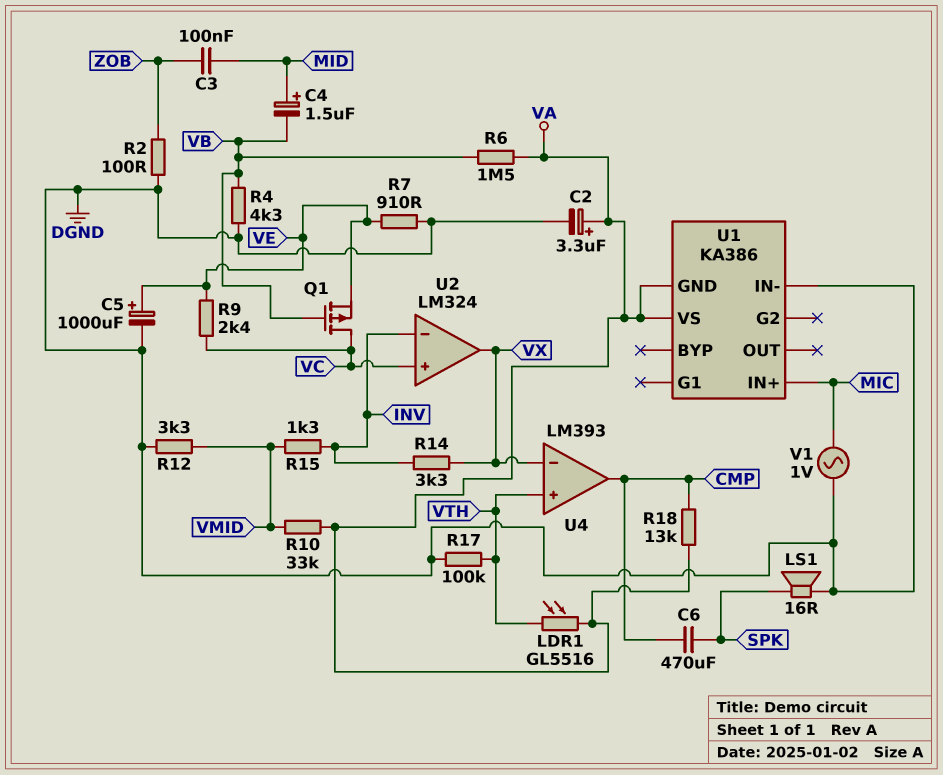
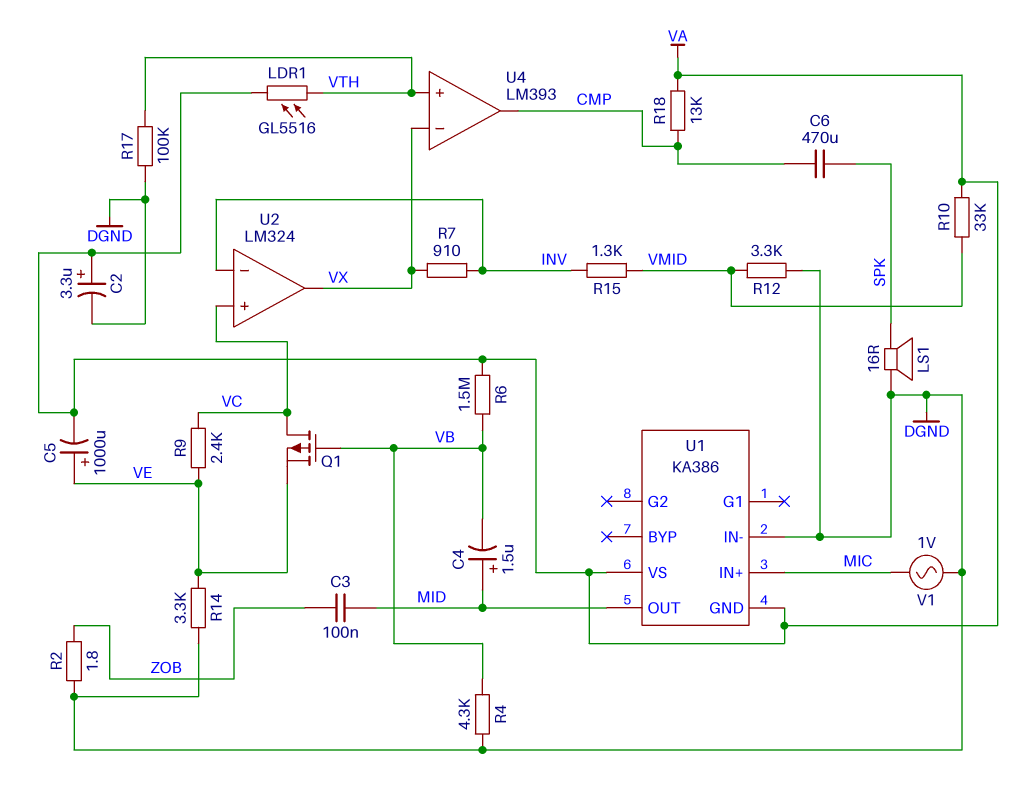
C5: 1000uF (plus VE, minus DGND) -> 1000uF (plus VE, minus VA)
R2: 100 (DGND, ZOB) -> 1.8 (DGND, ZOB)
R7: 910 (DGND, VE) -> 910 (INV, VX)
R14: 3.3k (INV, VX) -> 3.3k (DGND, VE)
U1 pin OUT: none -> MID

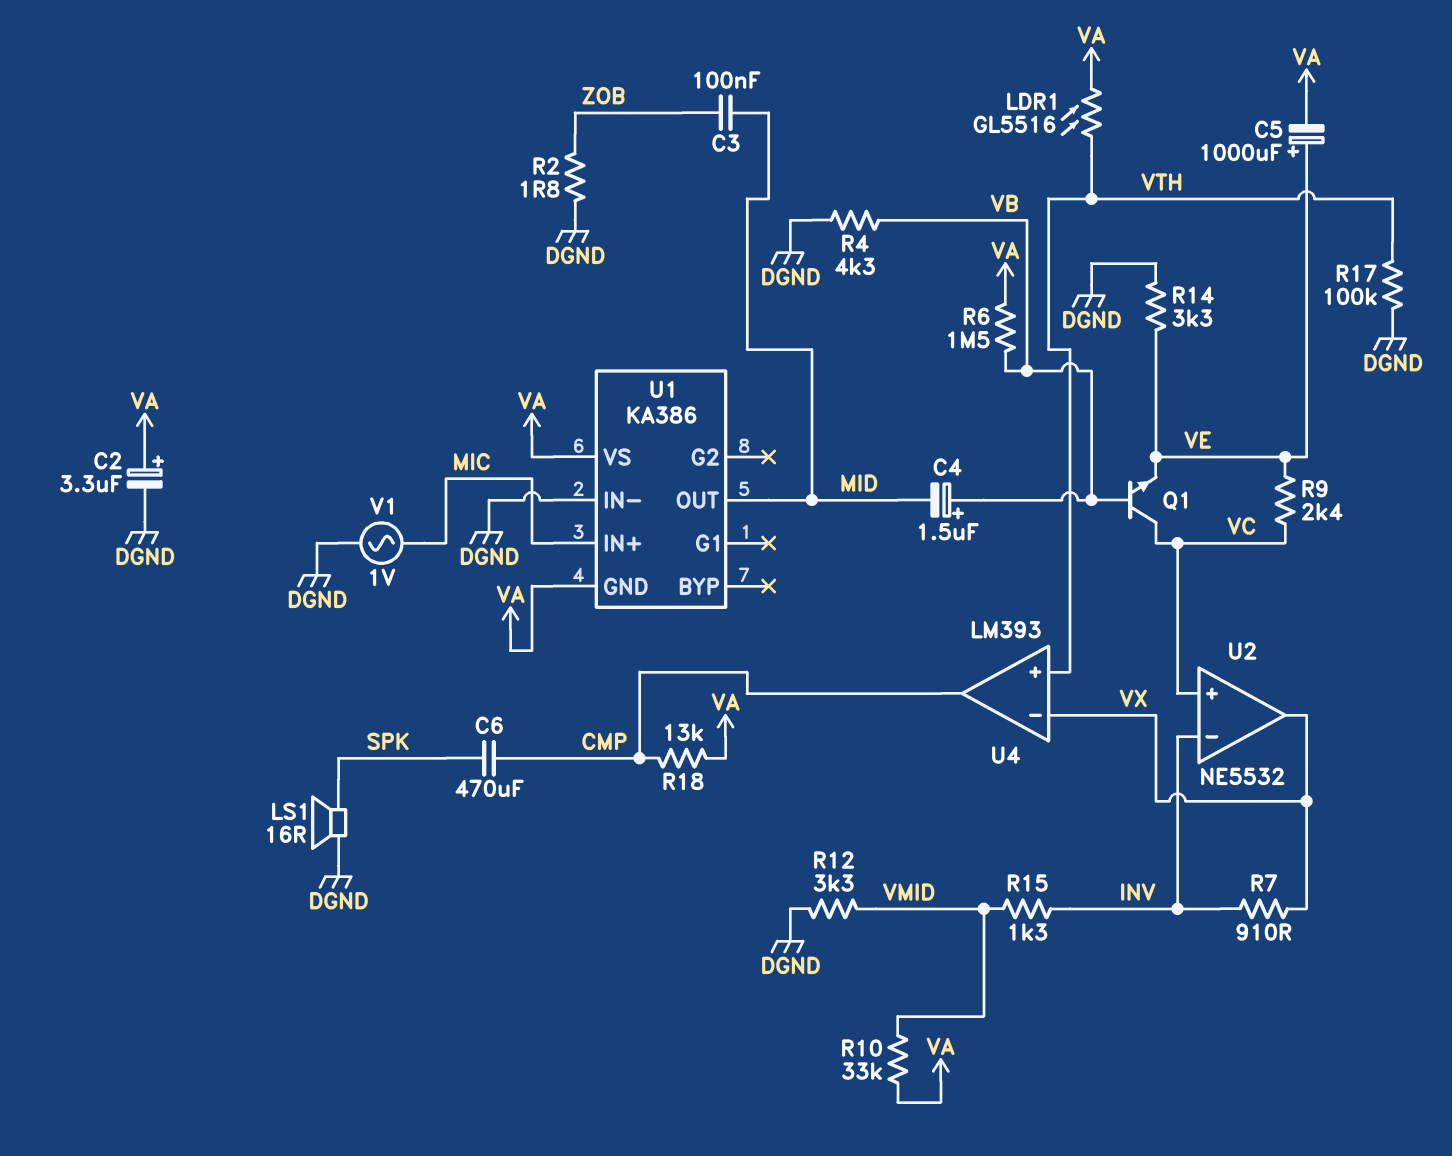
C4: 1.5uF (plus MID, minus VB) -> 1.5uF (plus VB, minus MID)
Q1: PMOS (G VB, D VC, S VE) -> NPN (B VB, C VC, E VE)
U2: LM324 -> NE5532

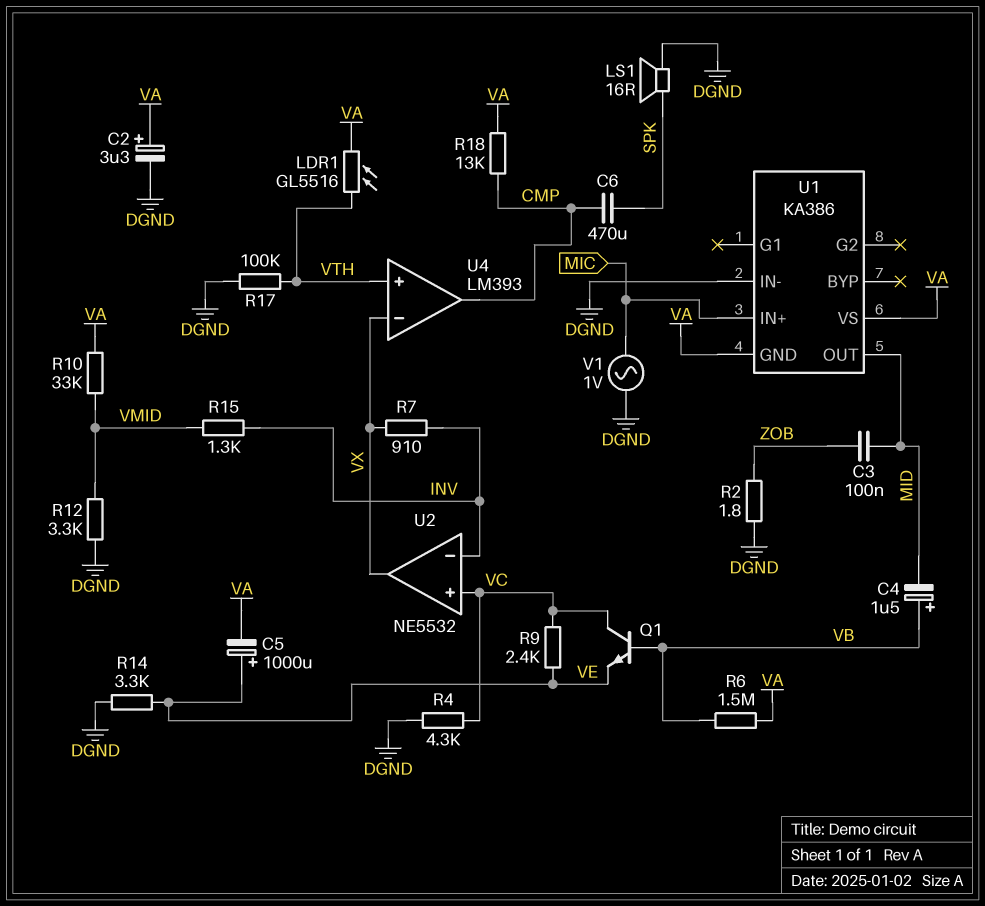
R4: 4.3k (DGND, VB) -> 4.3k (DGND, VC)

